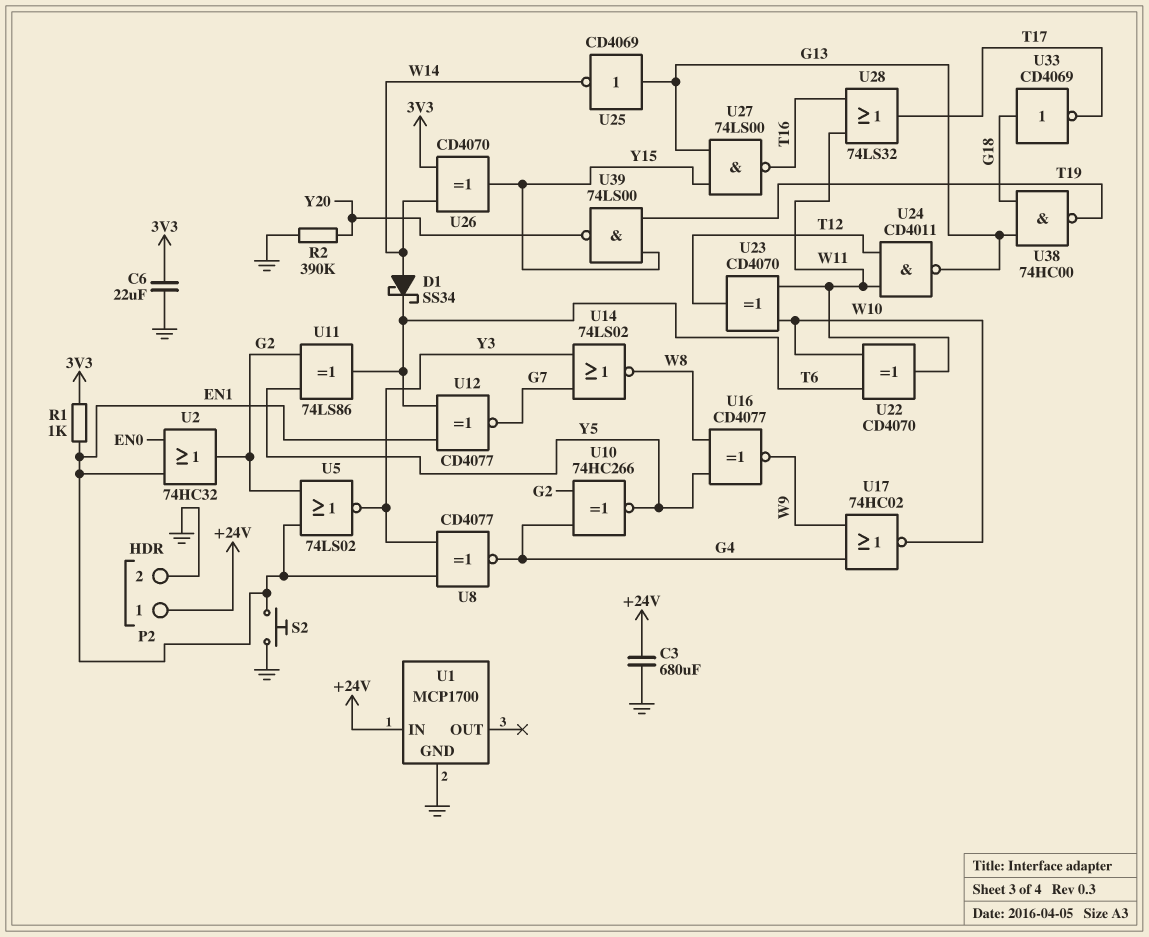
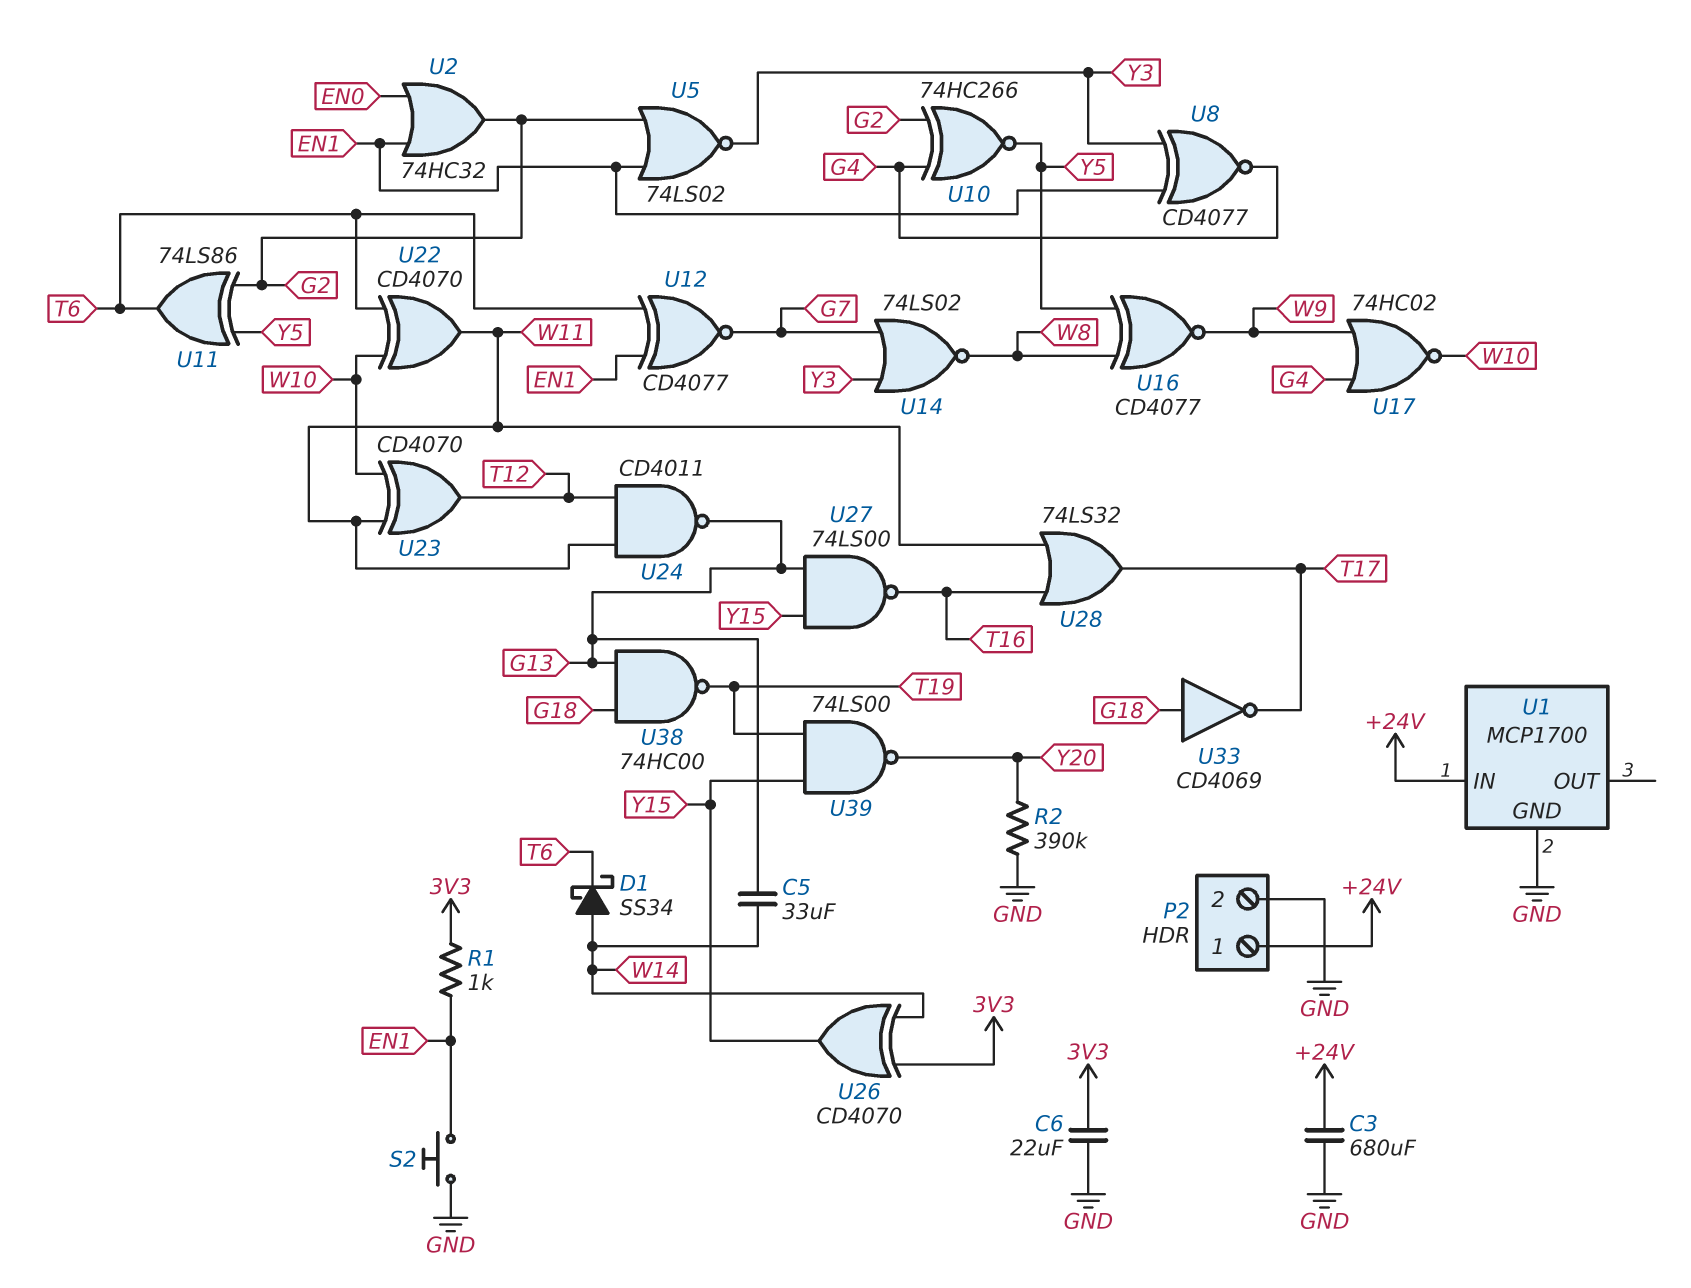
C5: none -> 33uF (G13, W14)
U25: NOT CD4069 (in G13, out W14) -> none

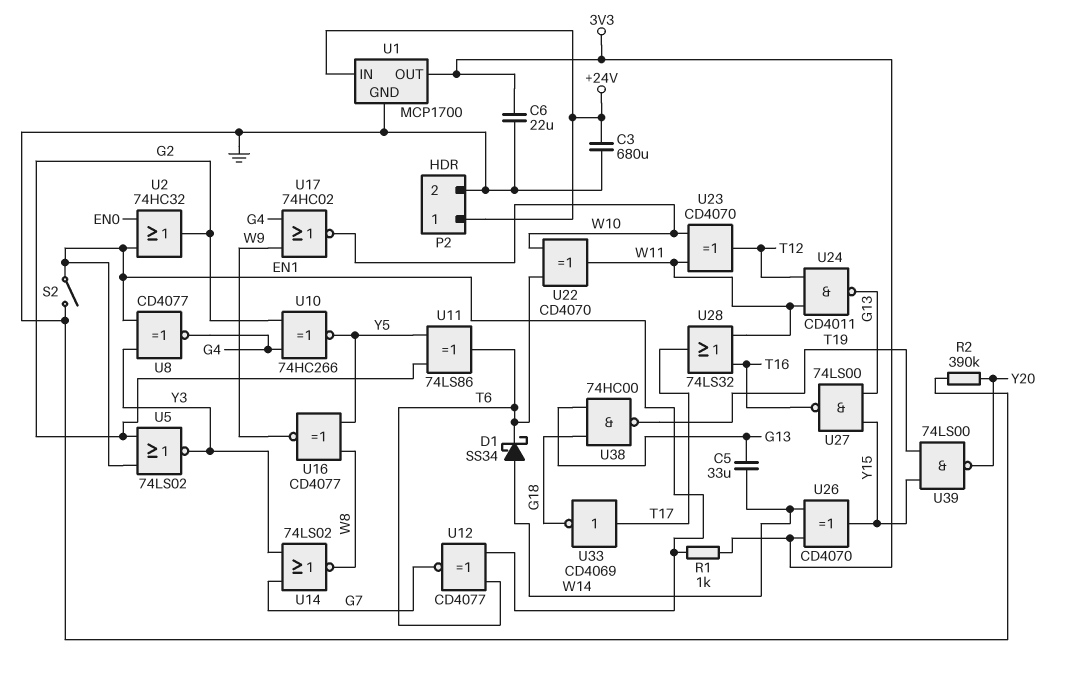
S2: button (EN1, GND) -> switch (EN1, GND)
U1 pin OUT: none -> 3V3
U33: NOT CD4069 (in G18, out T17) -> NOT CD4069 (in T17, out G18)

